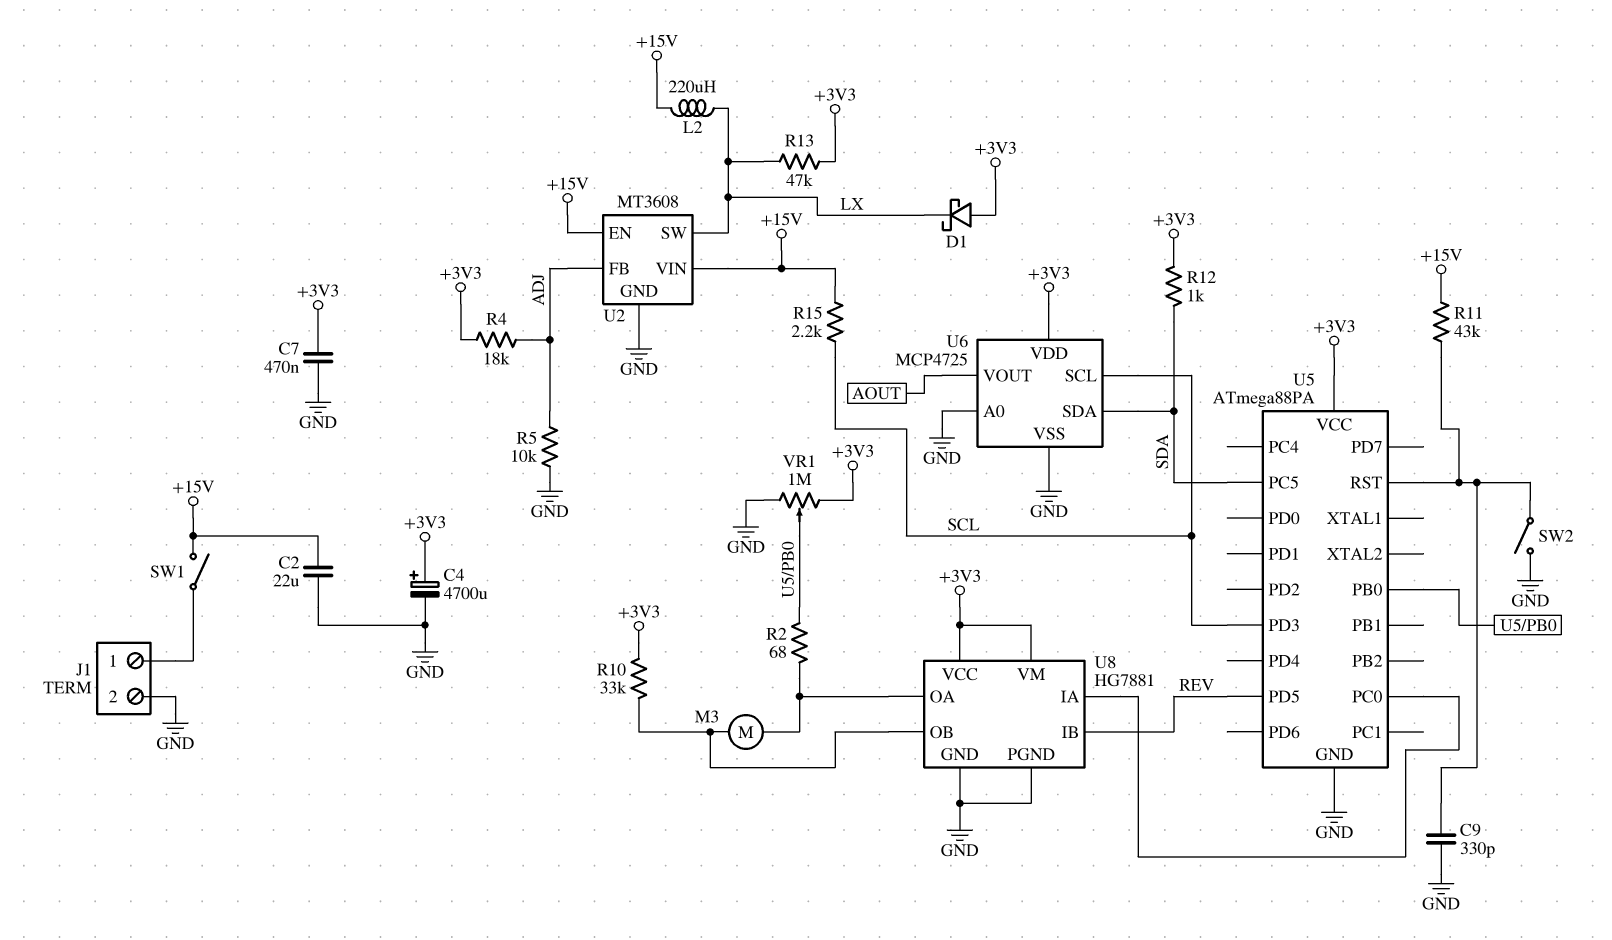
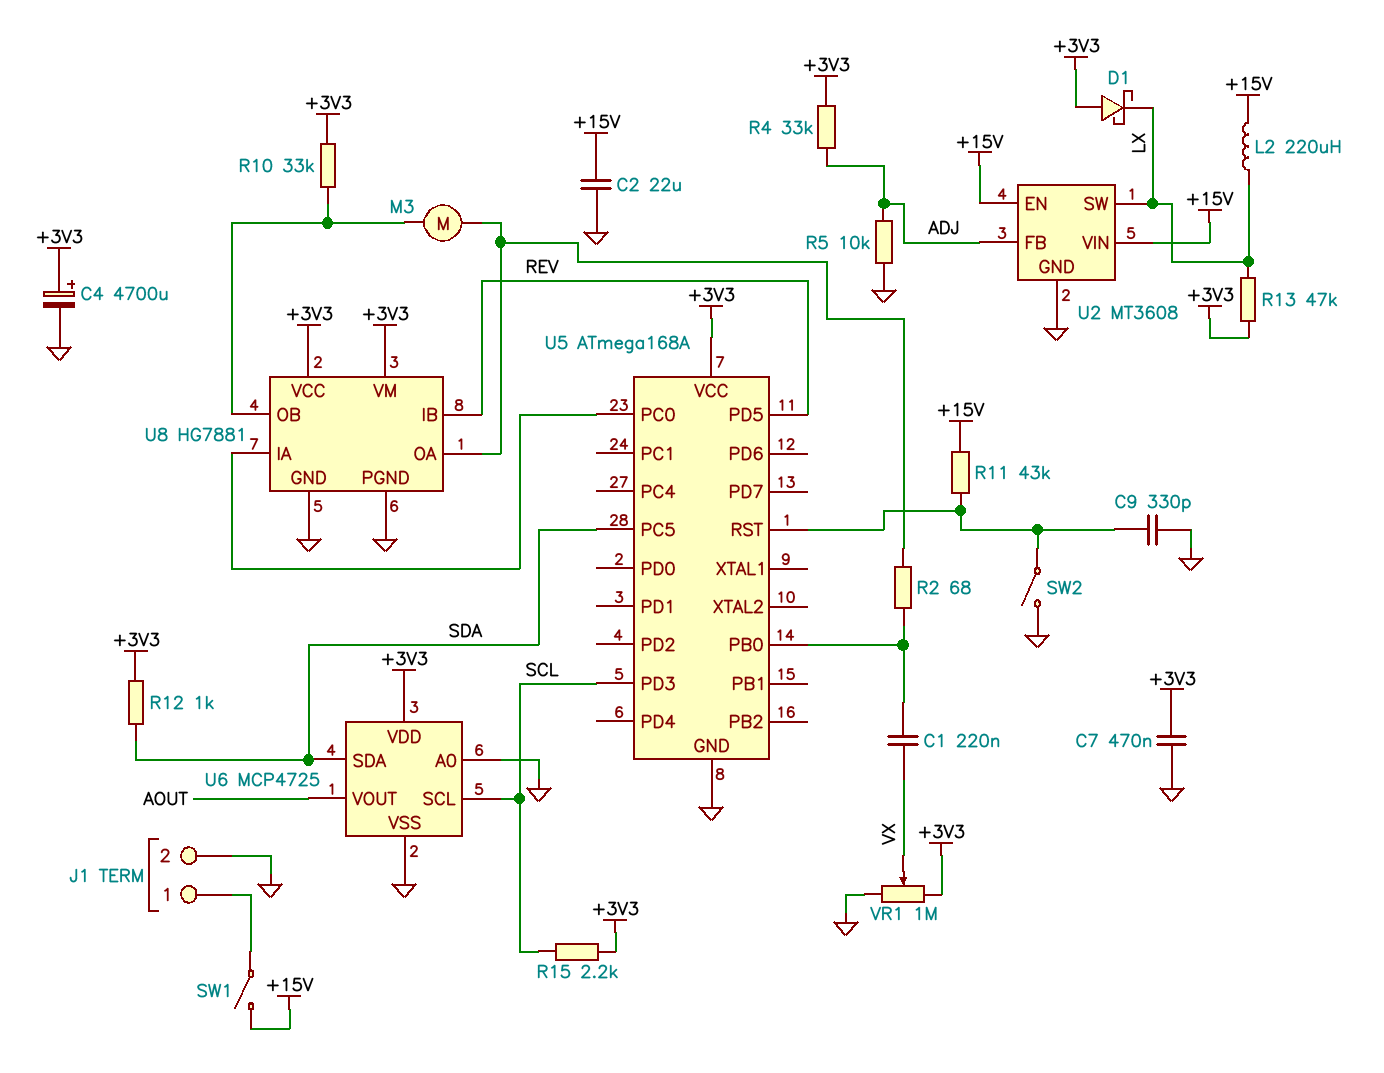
C1: none -> 220nF (U5/PB0, VX)
R4: 18k (+3V3, ADJ) -> 33k (+3V3, ADJ)
R15: 2.2k (+15V, SCL) -> 2.2k (+3V3, SCL)
U5: ATmega88PA -> ATmega168A
VR1: 1M (+3V3, GND, wiper U5/PB0) -> 1M (+3V3, GND, wiper VX)

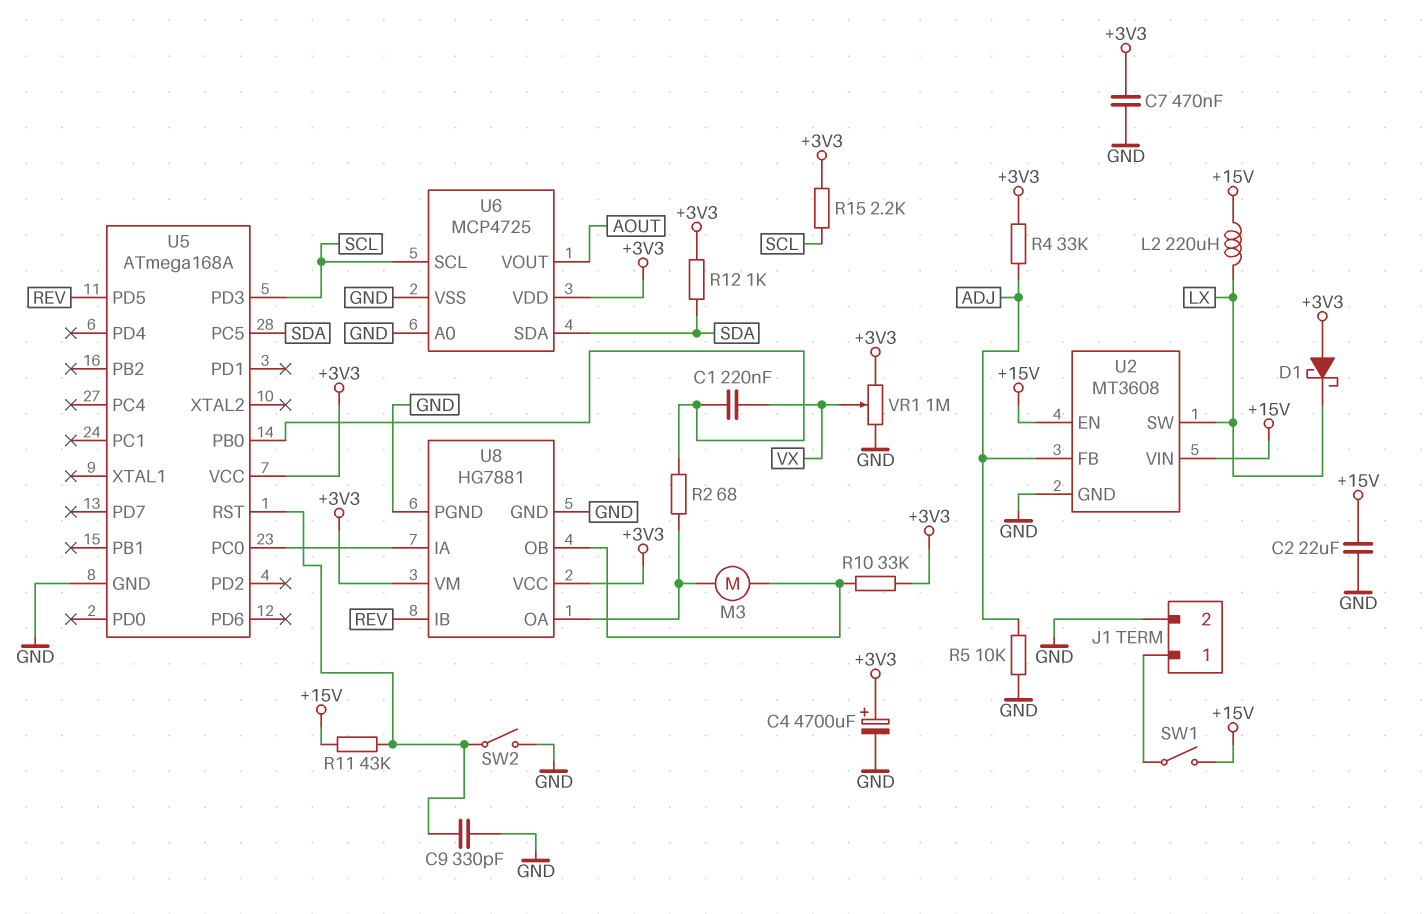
R13: 47k (+3V3, LX) -> none

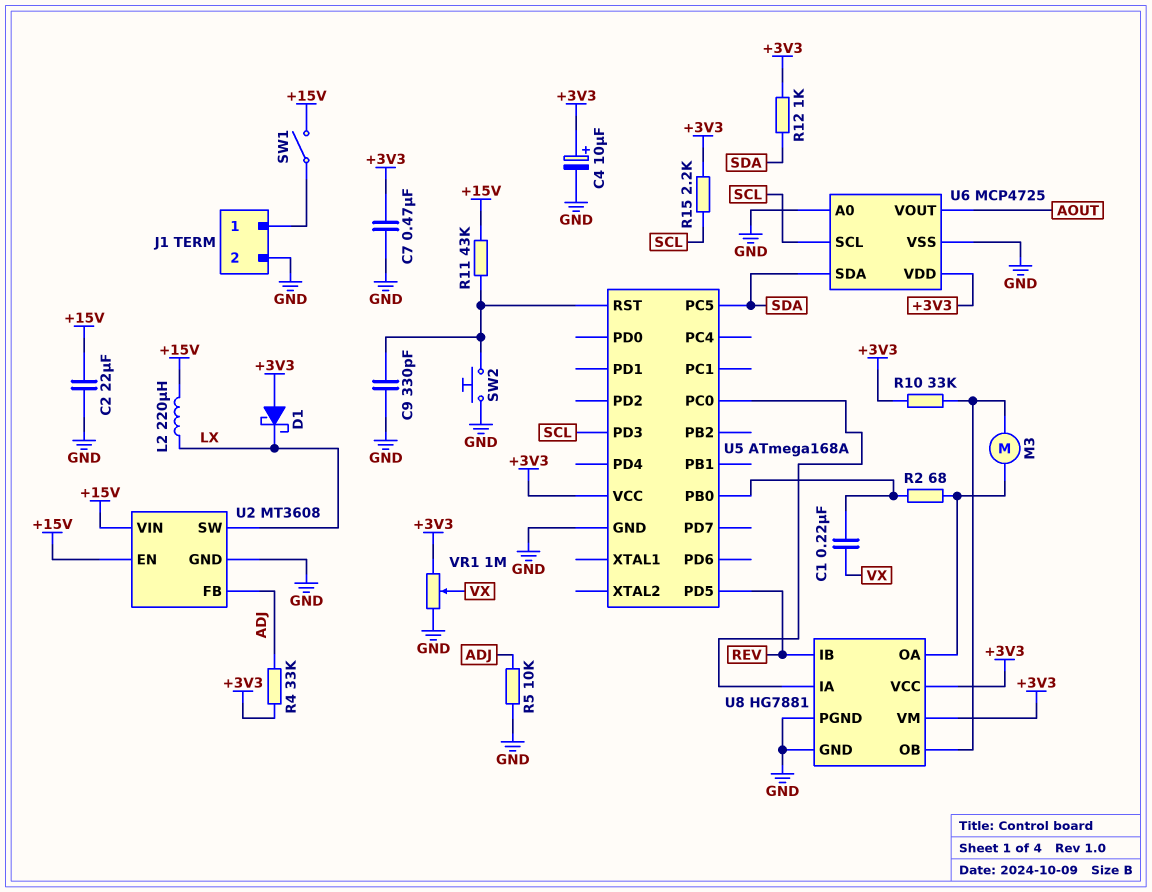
C4: 4700uF (plus +3V3, minus GND) -> 10uF (plus +3V3, minus GND)
SW2: switch (GND, U5/RST) -> button (GND, U5/RST)

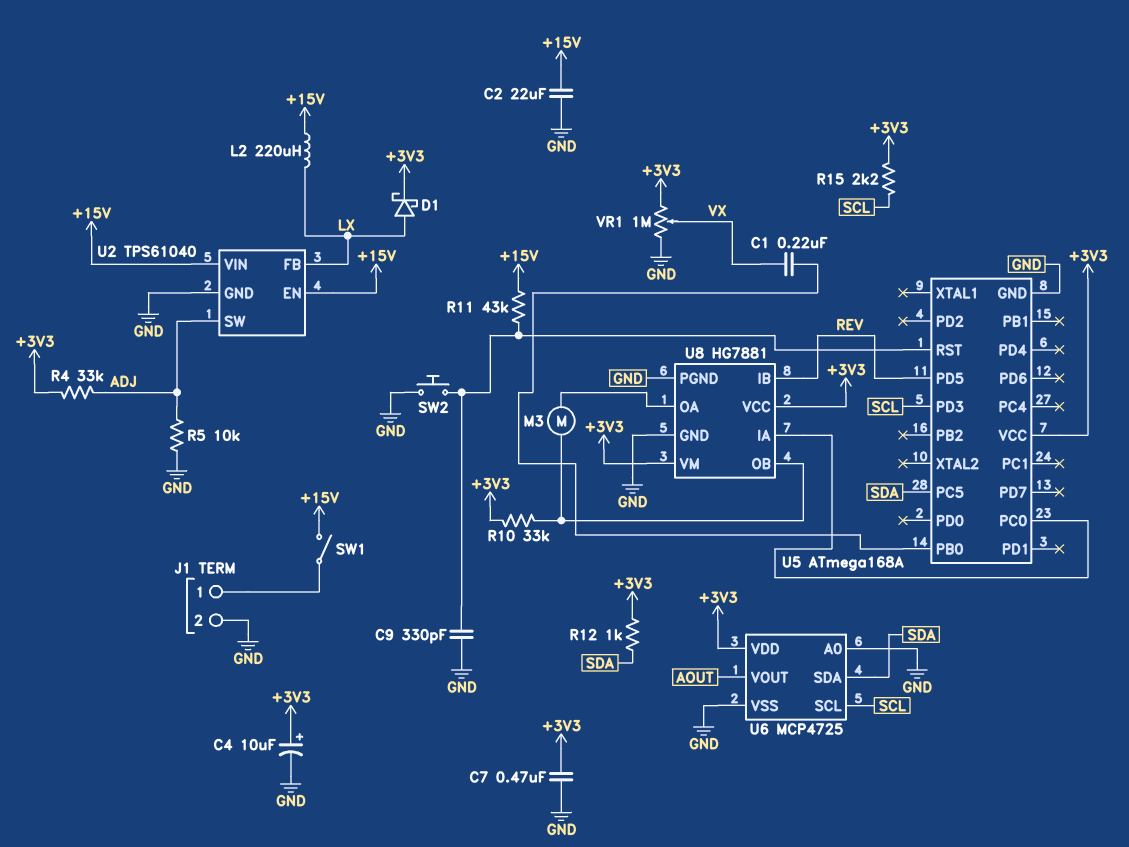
D1: schottky (A +3V3, K LX) -> schottky (A LX, K +3V3)
R2: 68 (U5/PB0, U8/OA) -> none
U2: MT3608 -> TPS61040
U2 pin FB: ADJ -> LX
U2 pin SW: LX -> ADJ

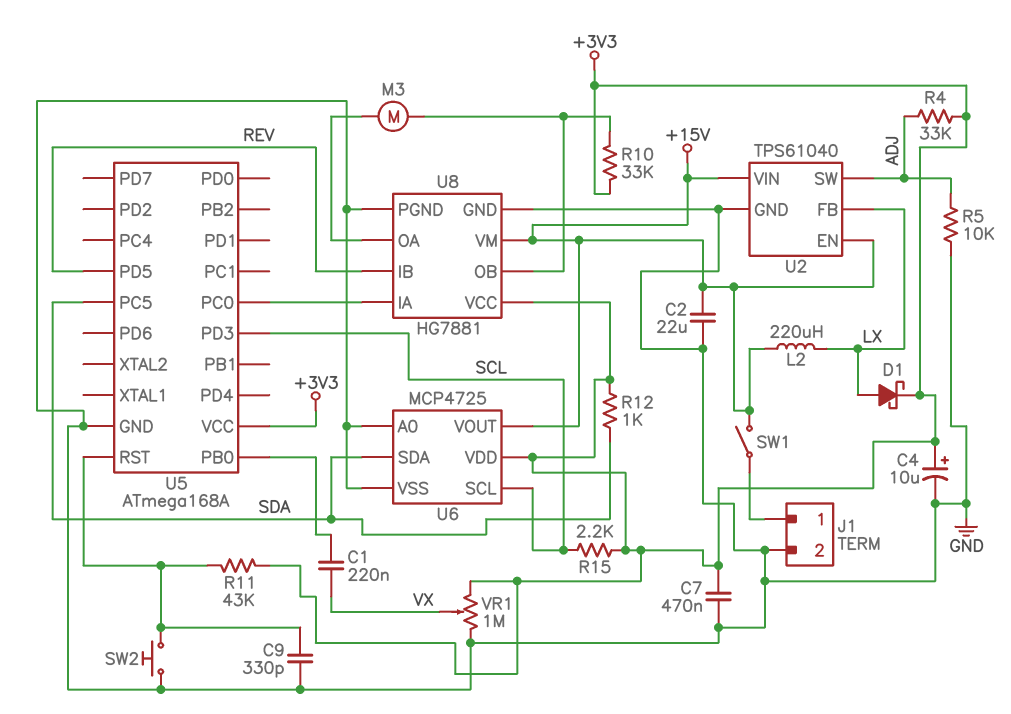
R11: 43k (+15V, U5/RST) -> 43k (+3V3, U5/RST)
U6 pin VOUT: AOUT -> +15V
U8 pin VM: +3V3 -> +15V

